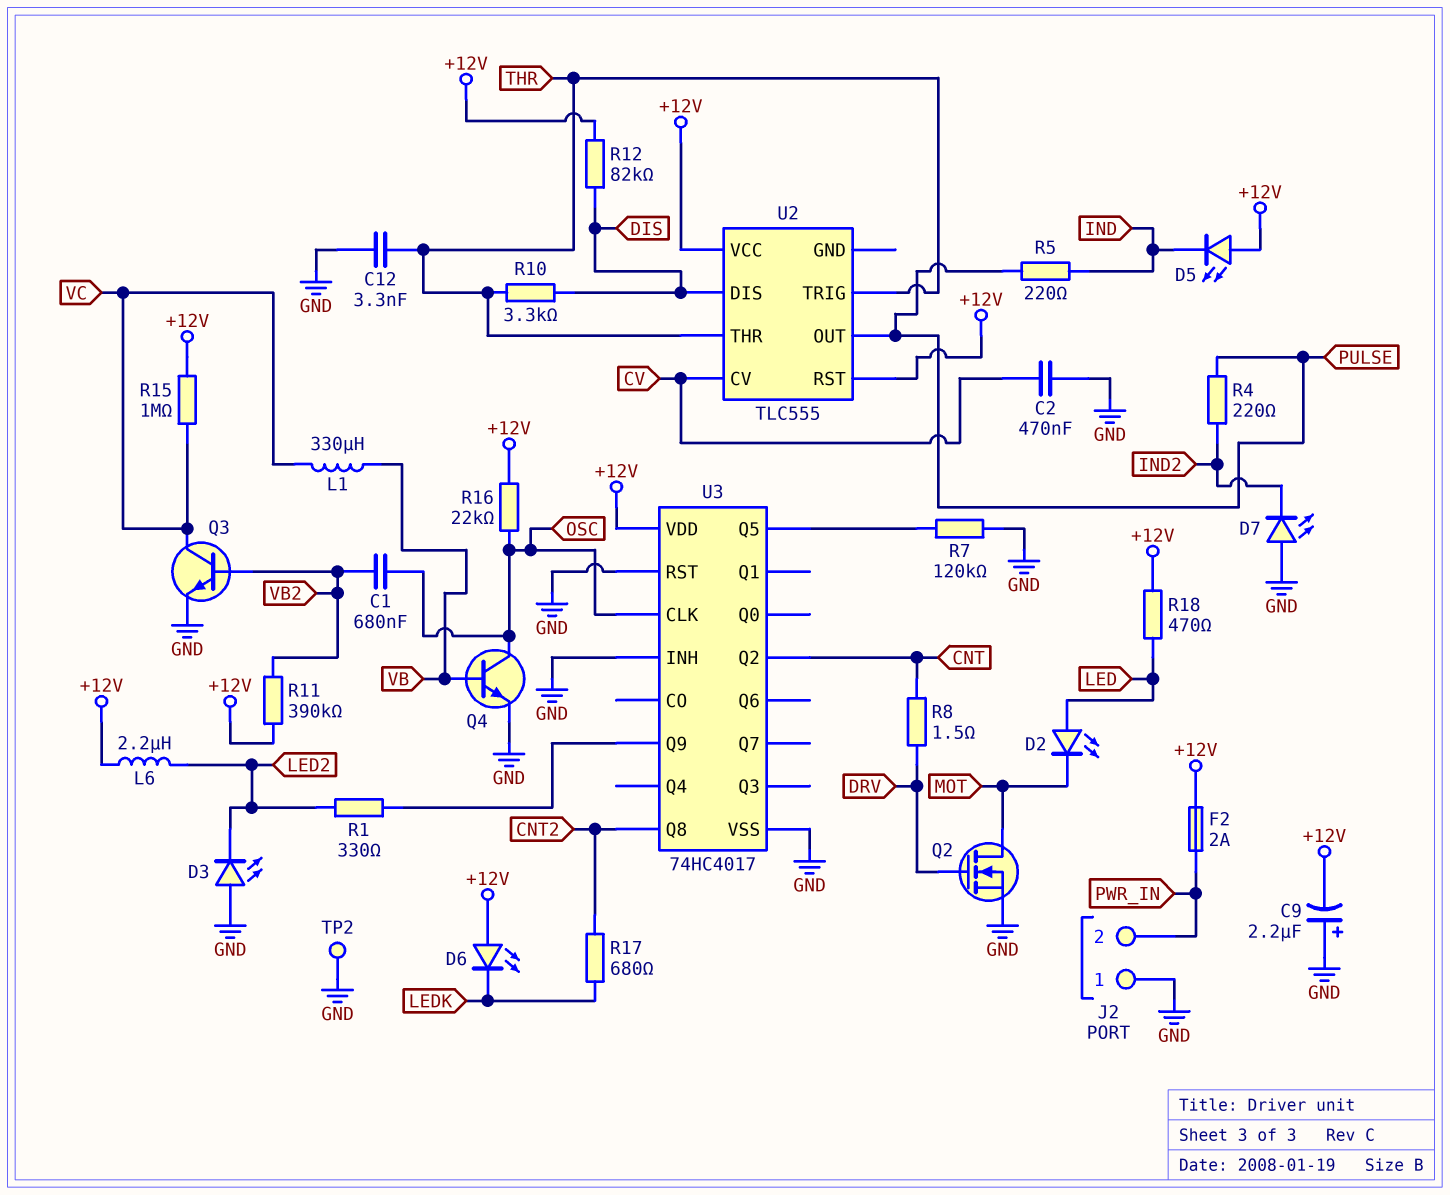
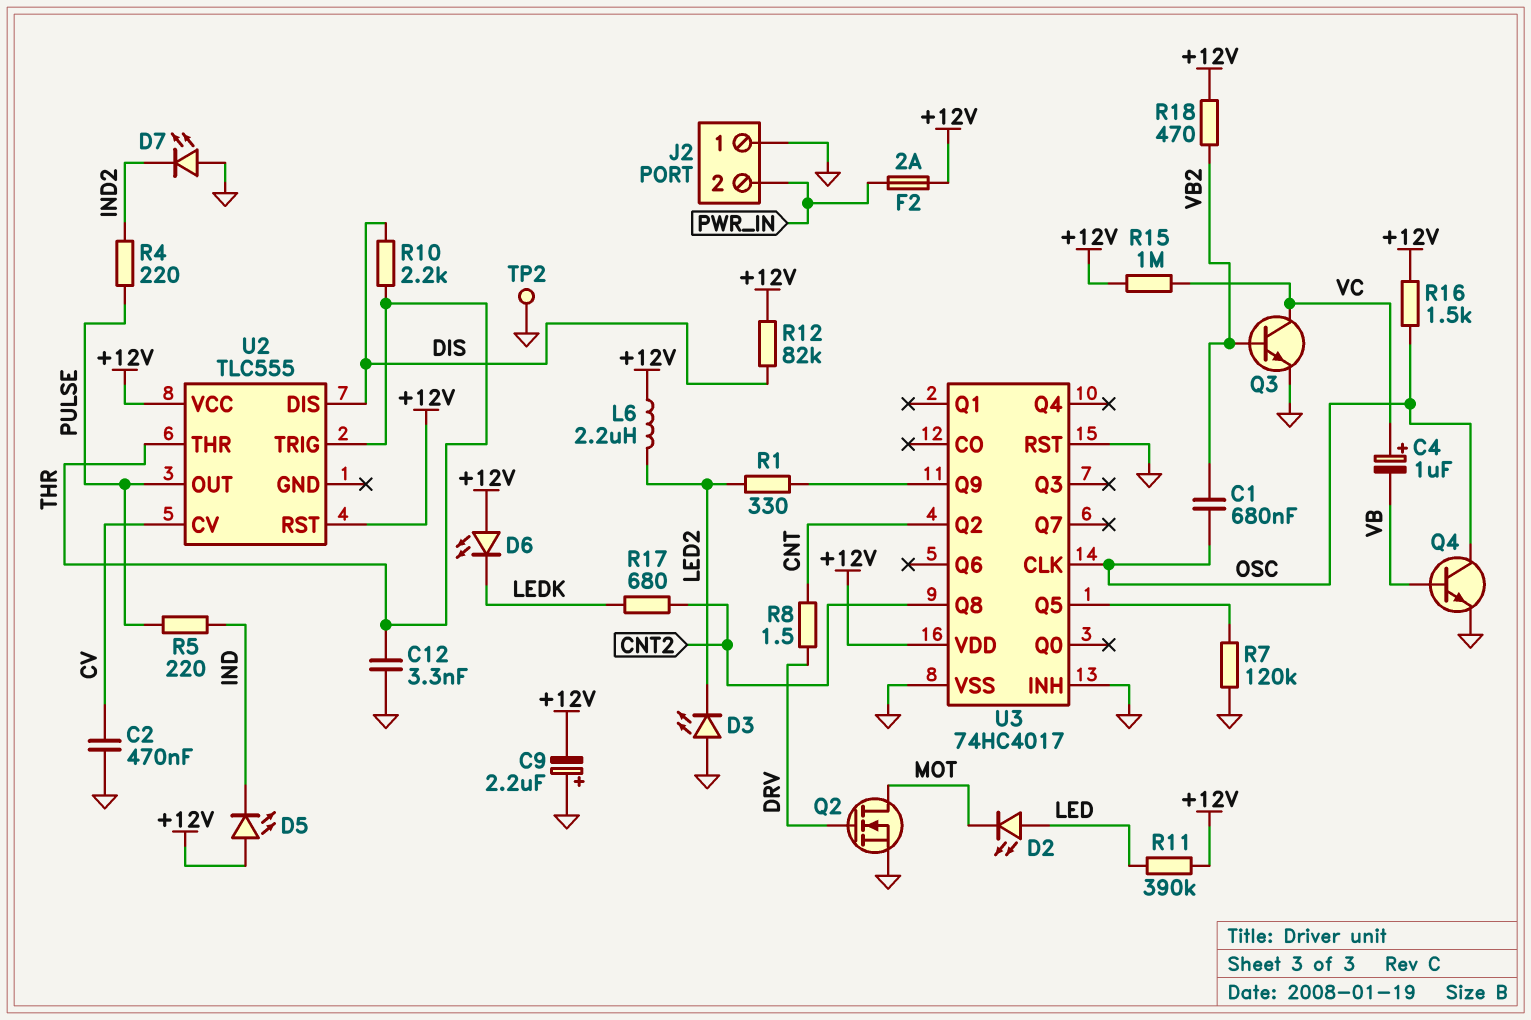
C4: none -> 1uF (plus VC, minus VB)
L1: 330uH (VB, VC) -> none
R10: 3.3k (DIS, THR) -> 2.2k (DIS, THR)
R11: 390k (+12V, VB2) -> 390k (+12V, LED)
R16: 22k (+12V, OSC) -> 1.5k (+12V, OSC)
R18: 470 (+12V, LED) -> 470 (+12V, VB2)

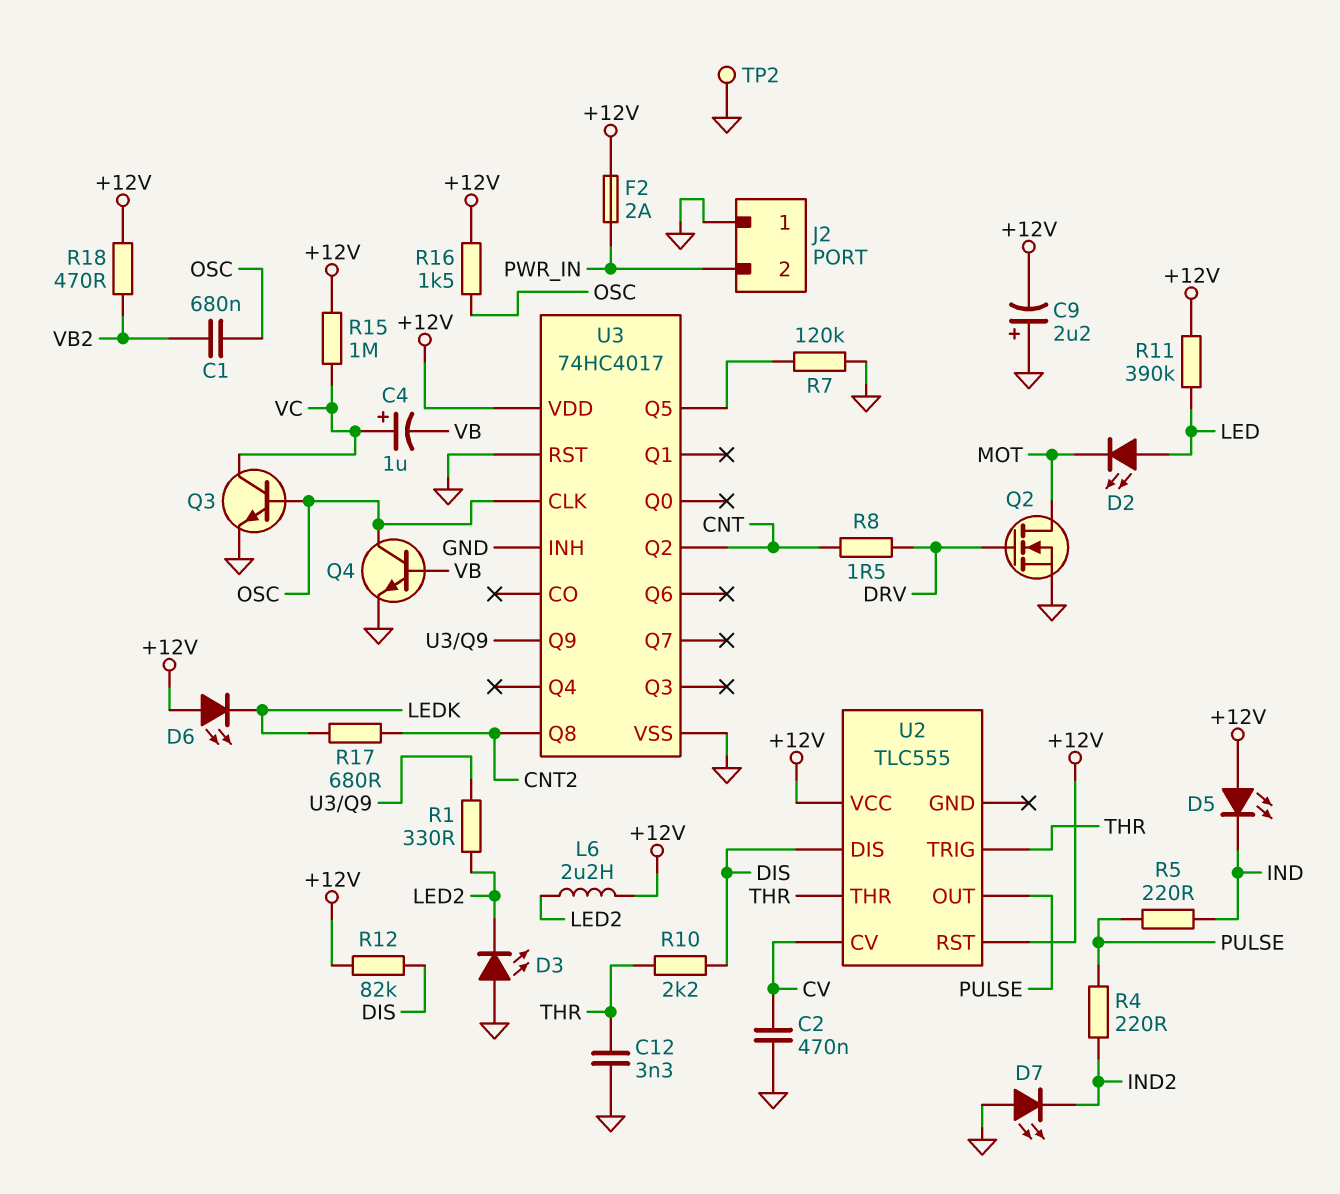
Q3: NPN (B VB2, C VC, E GND) -> NPN (B OSC, C VC, E GND)

